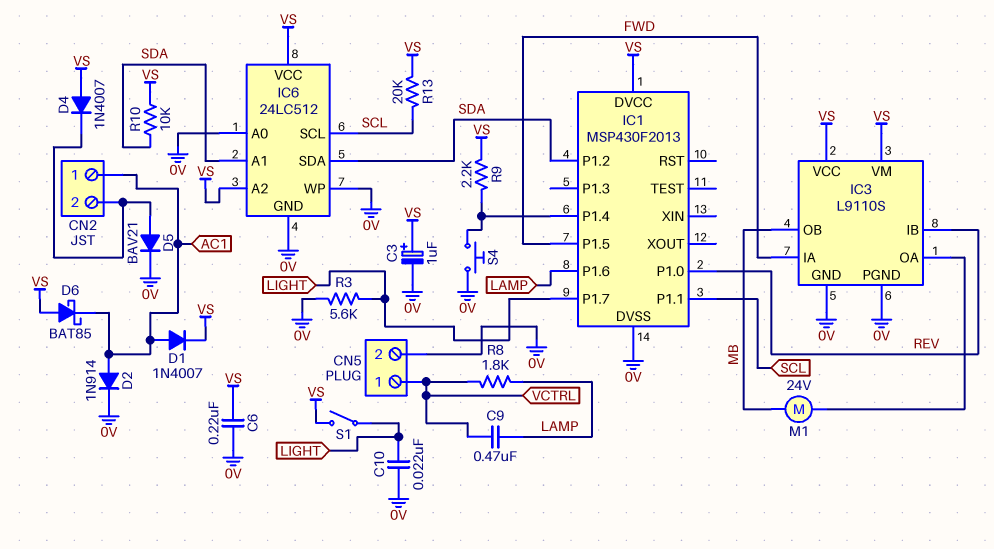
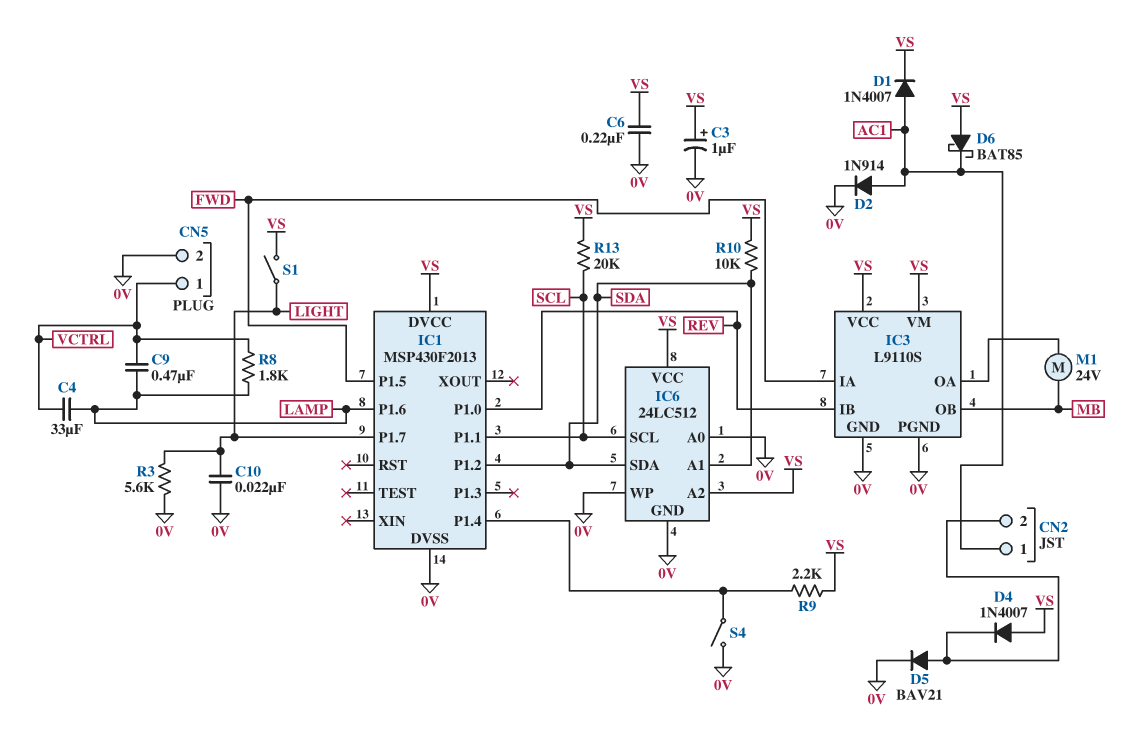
C4: none -> 33uF (LAMP, VCTRL)
S4: button (0V, IC1/P1.4) -> switch (0V, IC1/P1.4)

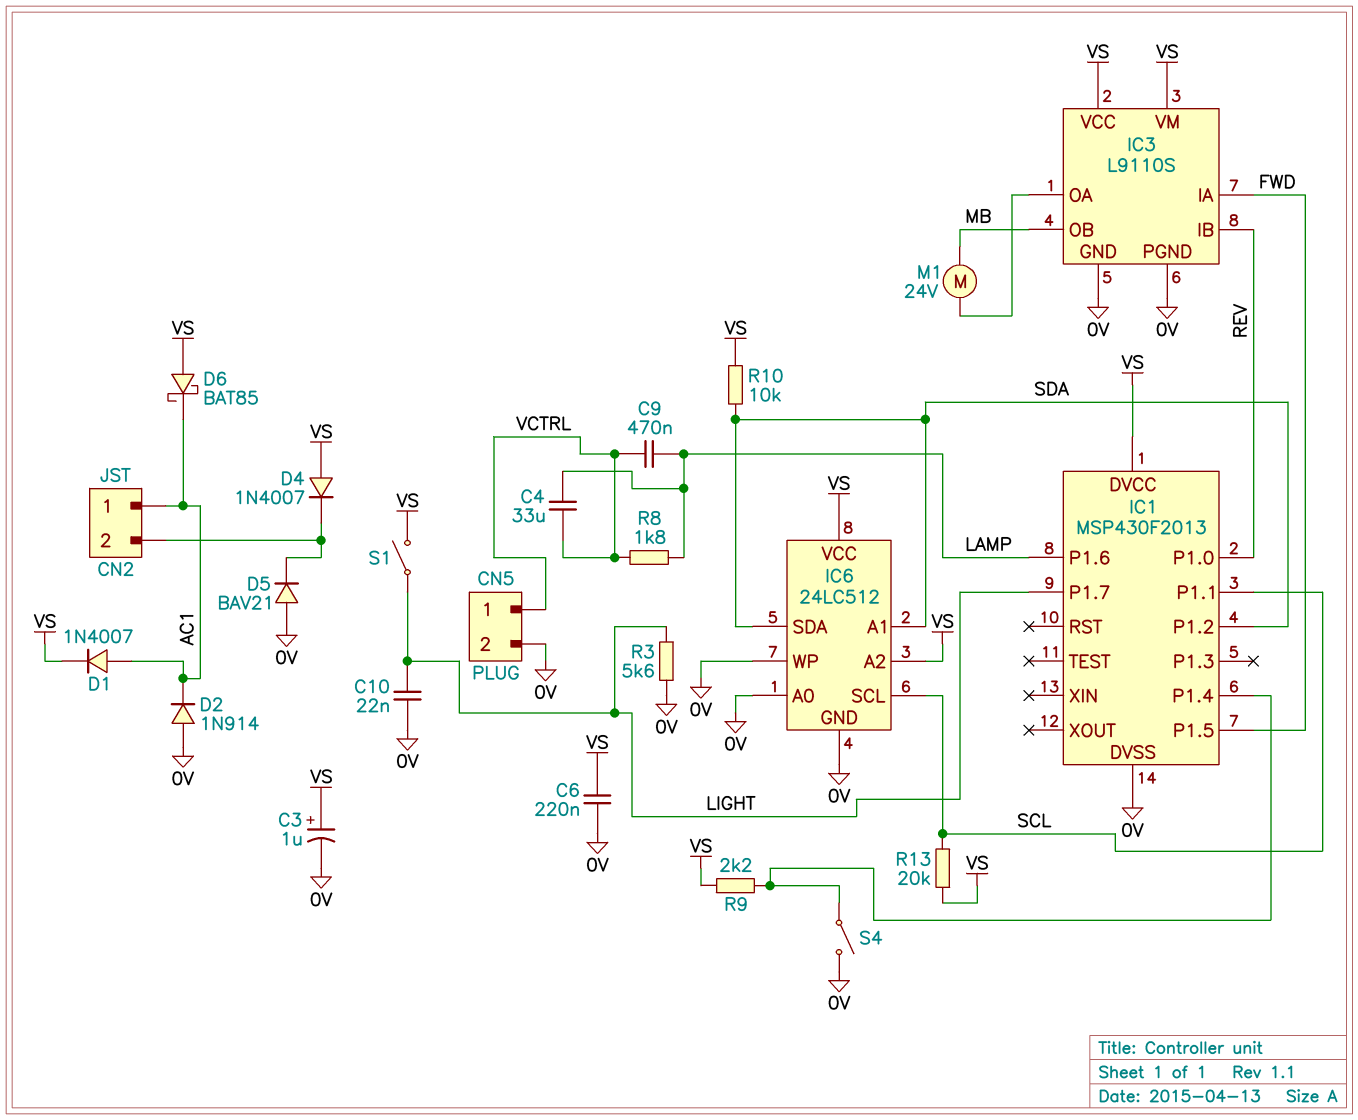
D2: diode 1N914 (A AC1, K 0V) -> diode 1N914 (A 0V, K AC1)
D5: diode BAV21 (A CN2/2, K 0V) -> diode BAV21 (A 0V, K CN2/2)

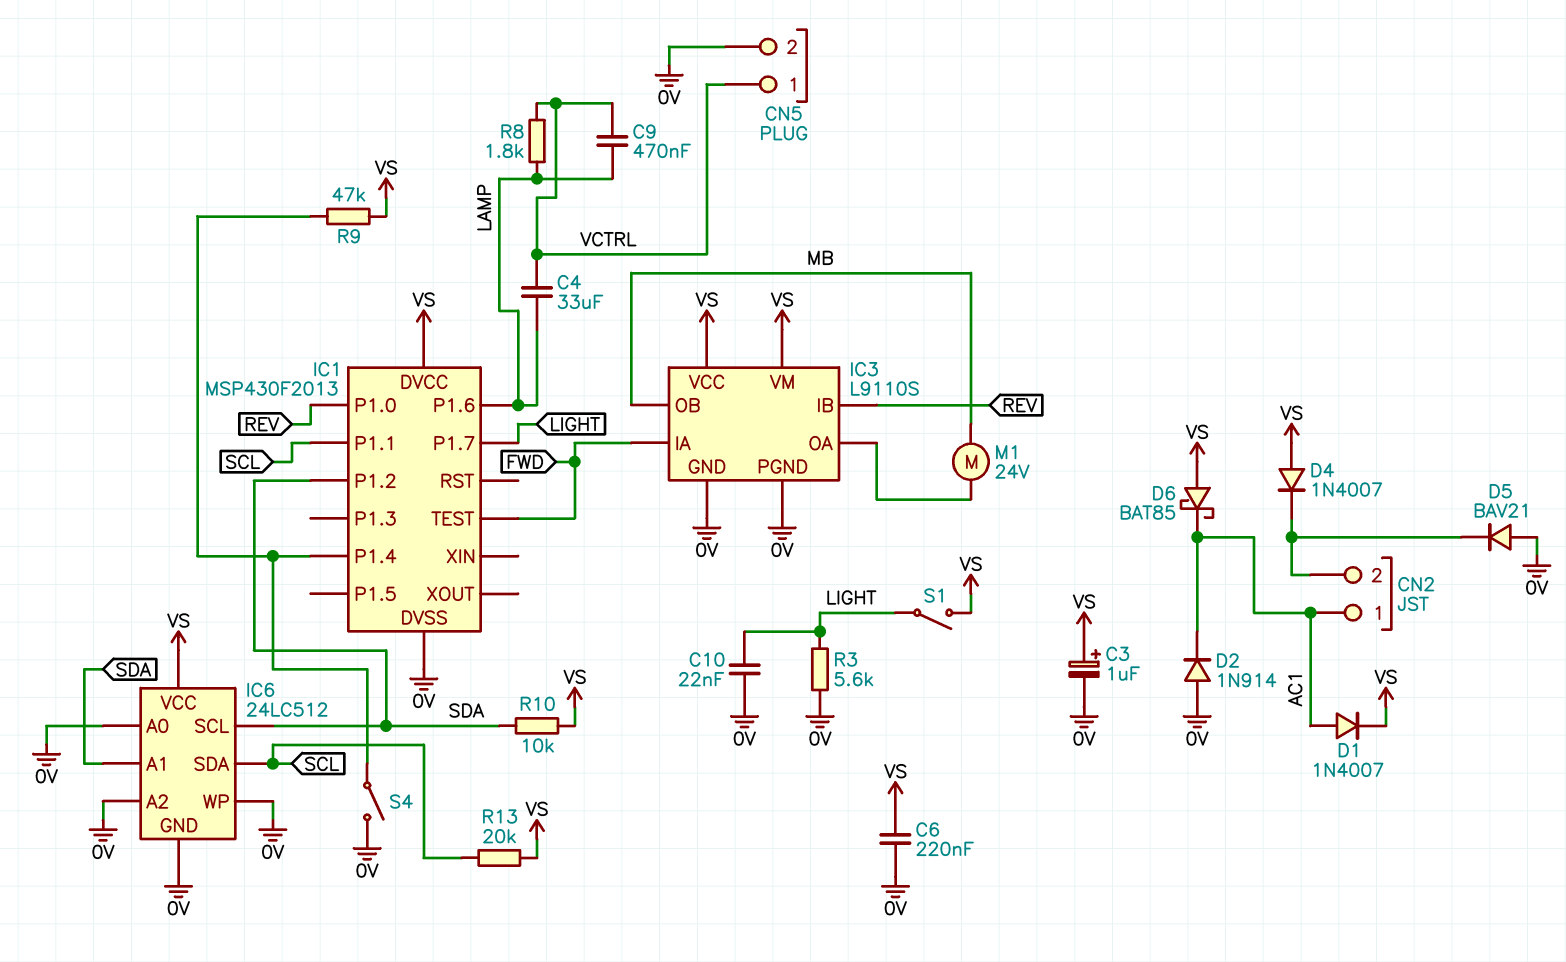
IC1 pin P1.5: FWD -> none
IC1 pin TEST: none -> FWD
IC6 pin A2: VS -> 0V
IC6 pin SCL: SCL -> SDA
IC6 pin SDA: SDA -> SCL
R9: 2.2k (IC1/P1.4, VS) -> 47k (IC1/P1.4, VS)

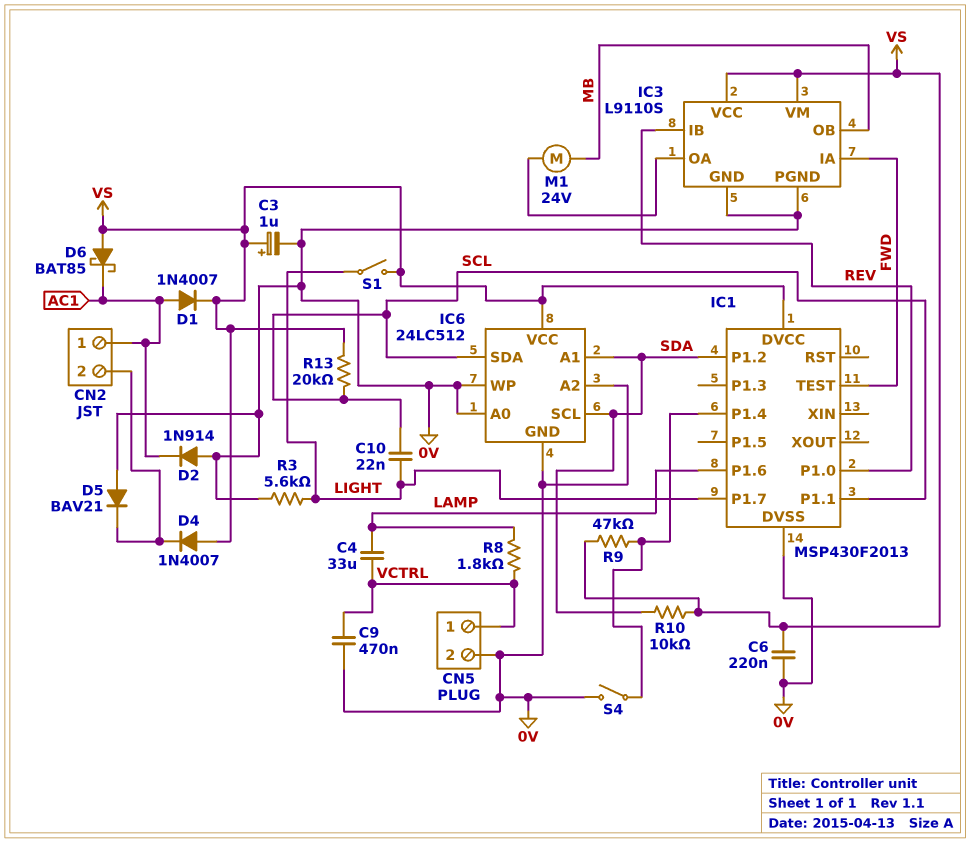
C9: 470nF (LAMP, VCTRL) -> 470nF (0V, VCTRL)
C10: 22nF (0V, LIGHT) -> 22nF (LIGHT, SCL)

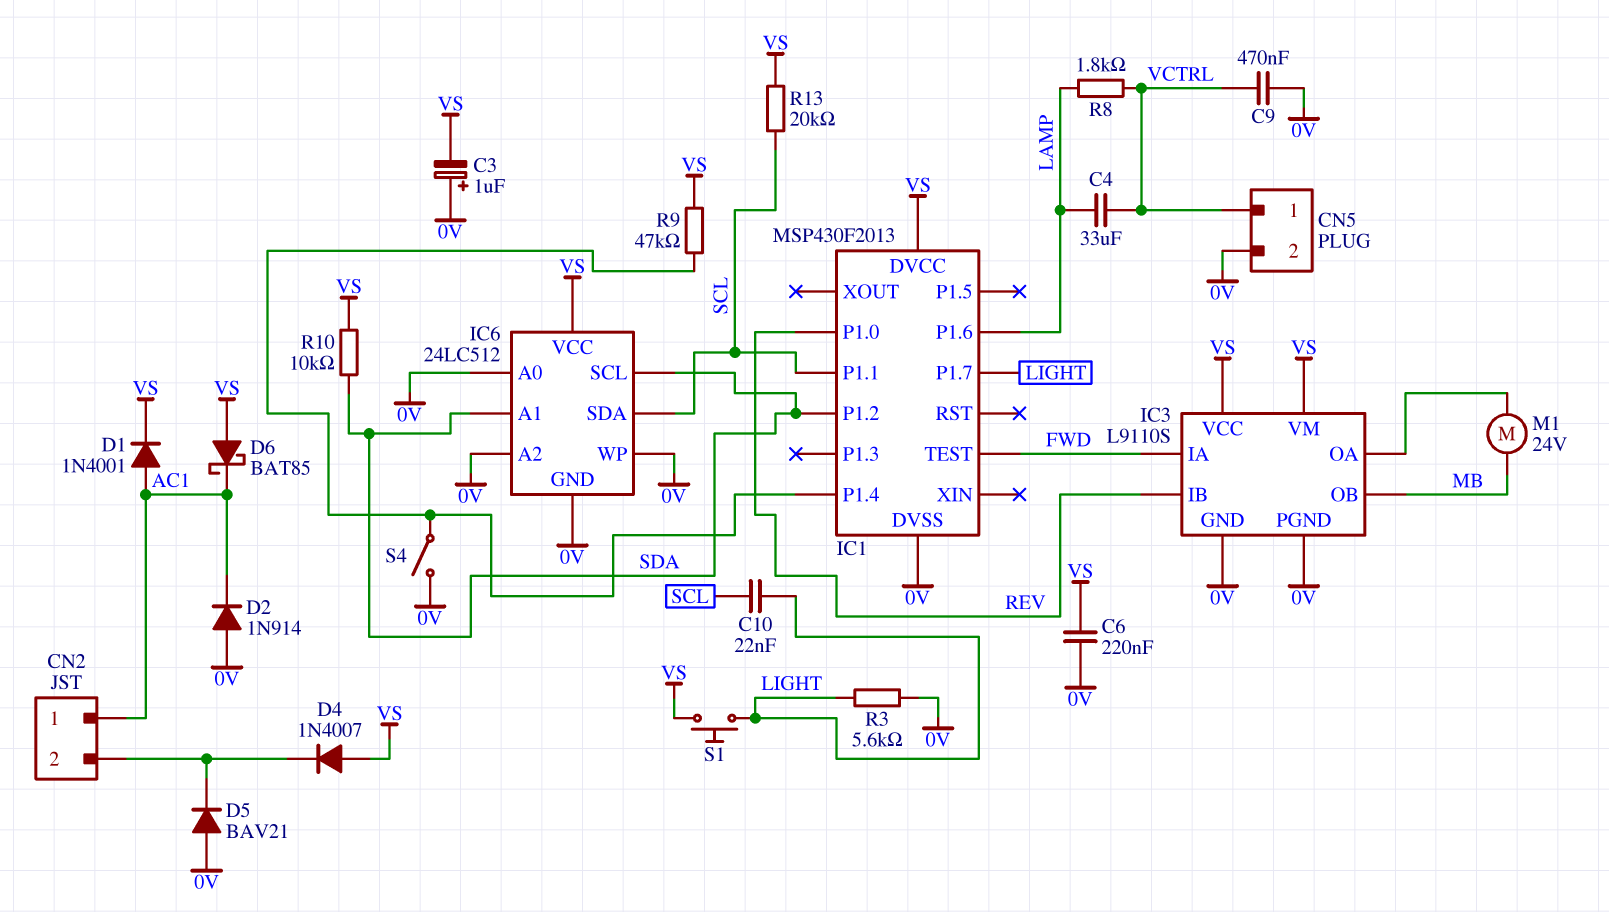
C3: 1uF (plus VS, minus 0V) -> 1uF (plus 0V, minus VS)
D1: diode 1N4007 (A AC1, K VS) -> diode 1N4001 (A AC1, K VS)
S1: switch (LIGHT, VS) -> button (LIGHT, VS)

